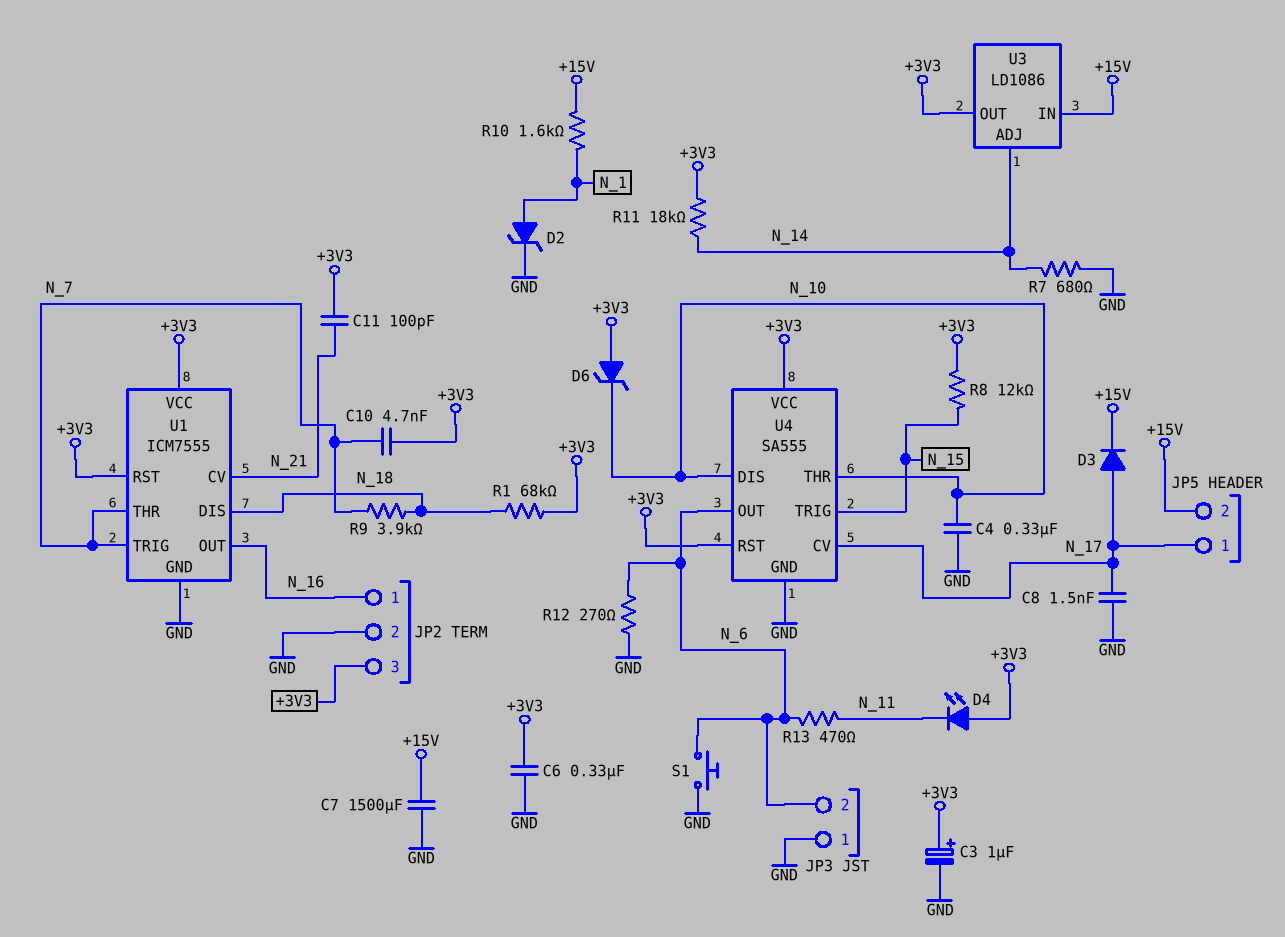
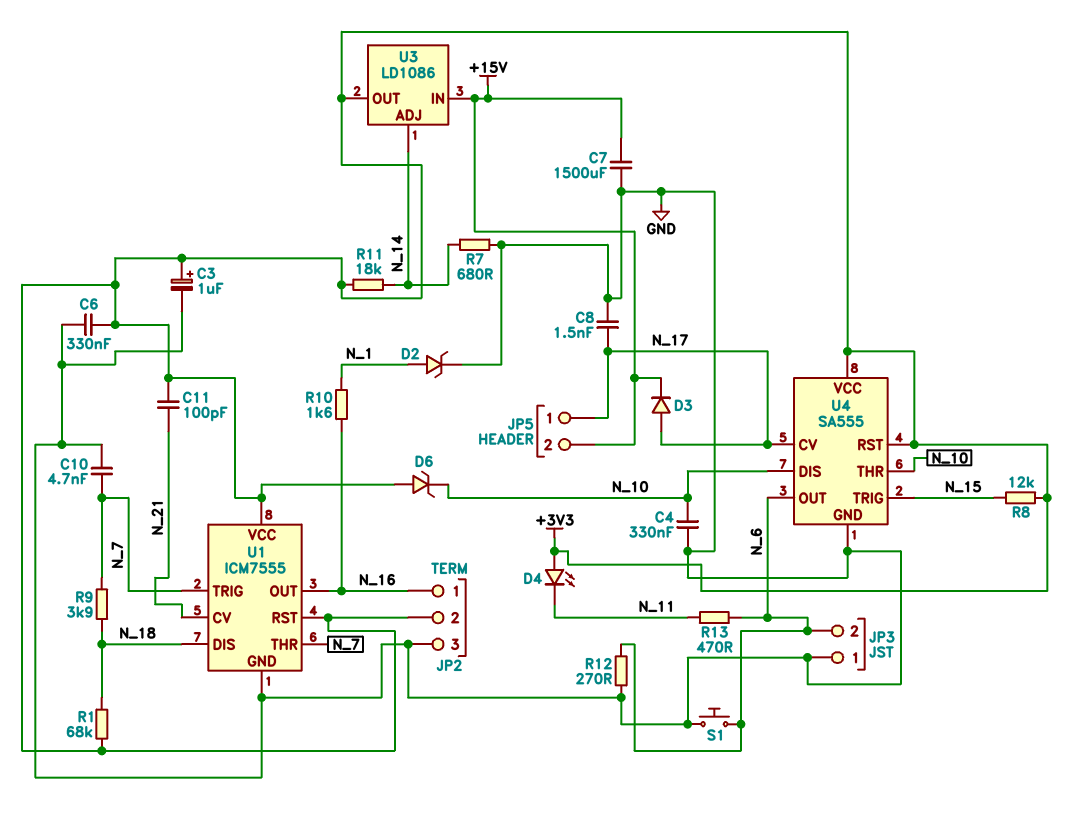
C10: 4.7nF (+3V3, N_7) -> 4.7nF (GND, N_7)
JP2 pin 2: GND -> +3V3
JP2 pin 3: +3V3 -> GND
R10: 1.6k (+15V, N_1) -> 1.6k (N_1, N_16)

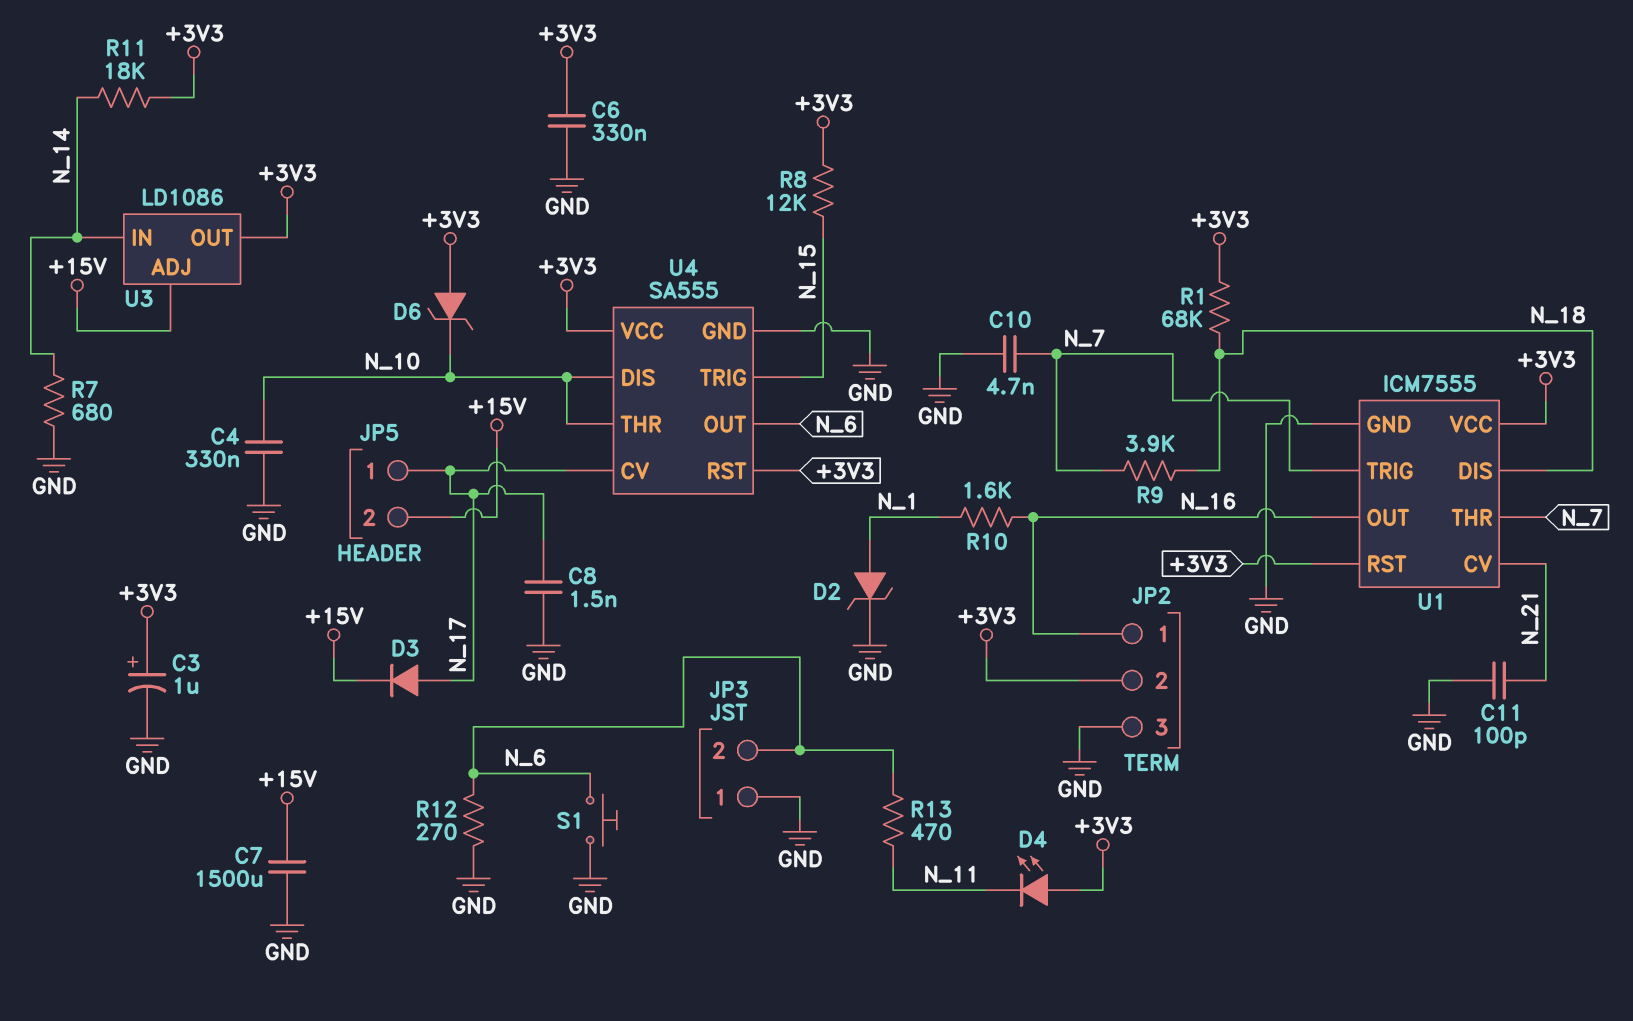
C11: 100pF (+3V3, N_21) -> 100pF (GND, N_21)
U3 pin ADJ: N_14 -> +15V
U3 pin IN: +15V -> N_14

